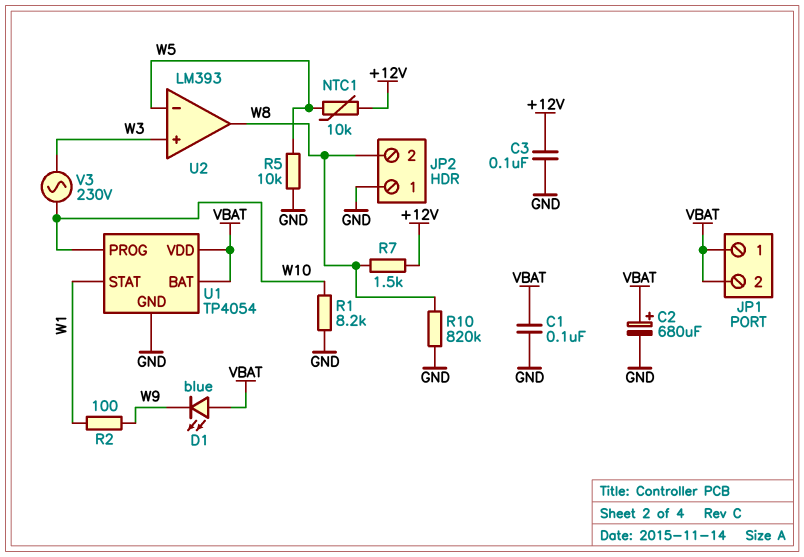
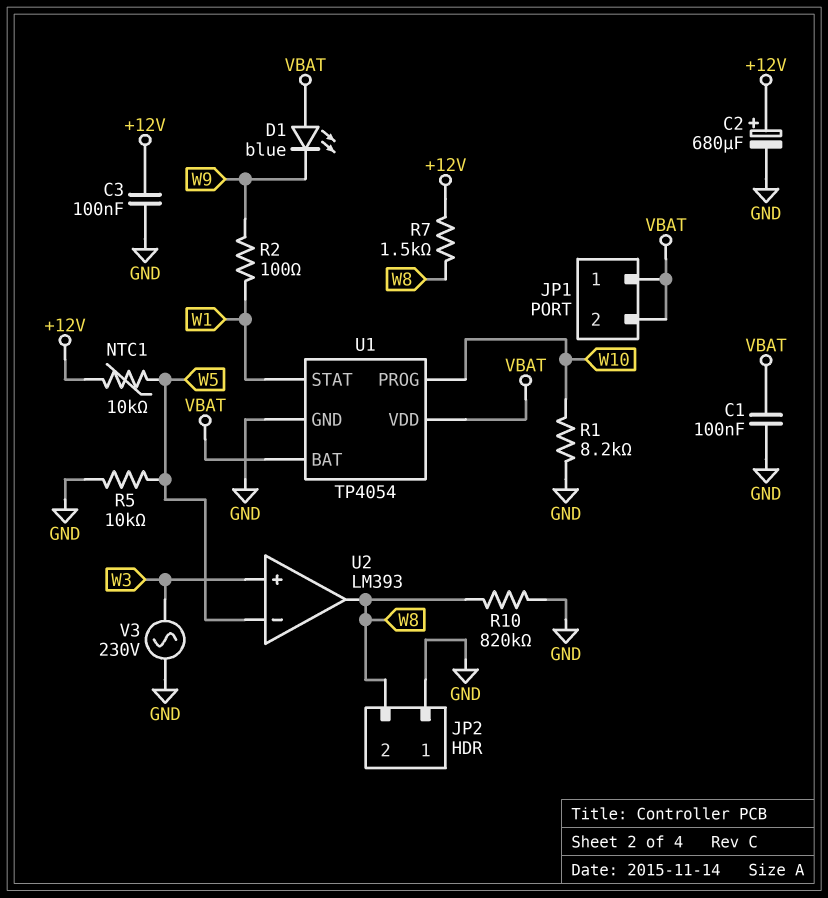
C2: 680uF (plus VBAT, minus GND) -> 680uF (plus +12V, minus GND)
V3: AC 230V (W3, W10) -> AC 230V (GND, W3)

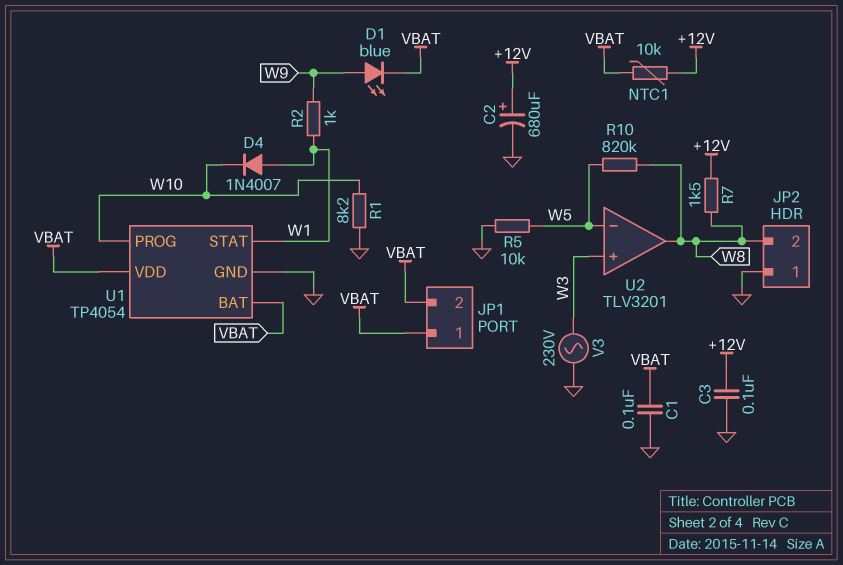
D1: LED blue (A VBAT, K W9) -> LED blue (A W9, K VBAT)
D4: none -> diode 1N4007 (A W1, K W10)
NTC1: 10k (+12V, W5) -> 10k (+12V, VBAT)
R2: 100 (W1, W9) -> 1k (W1, W9)
R10: 820k (GND, W8) -> 820k (W5, W8)
U2: LM393 -> TLV3201

